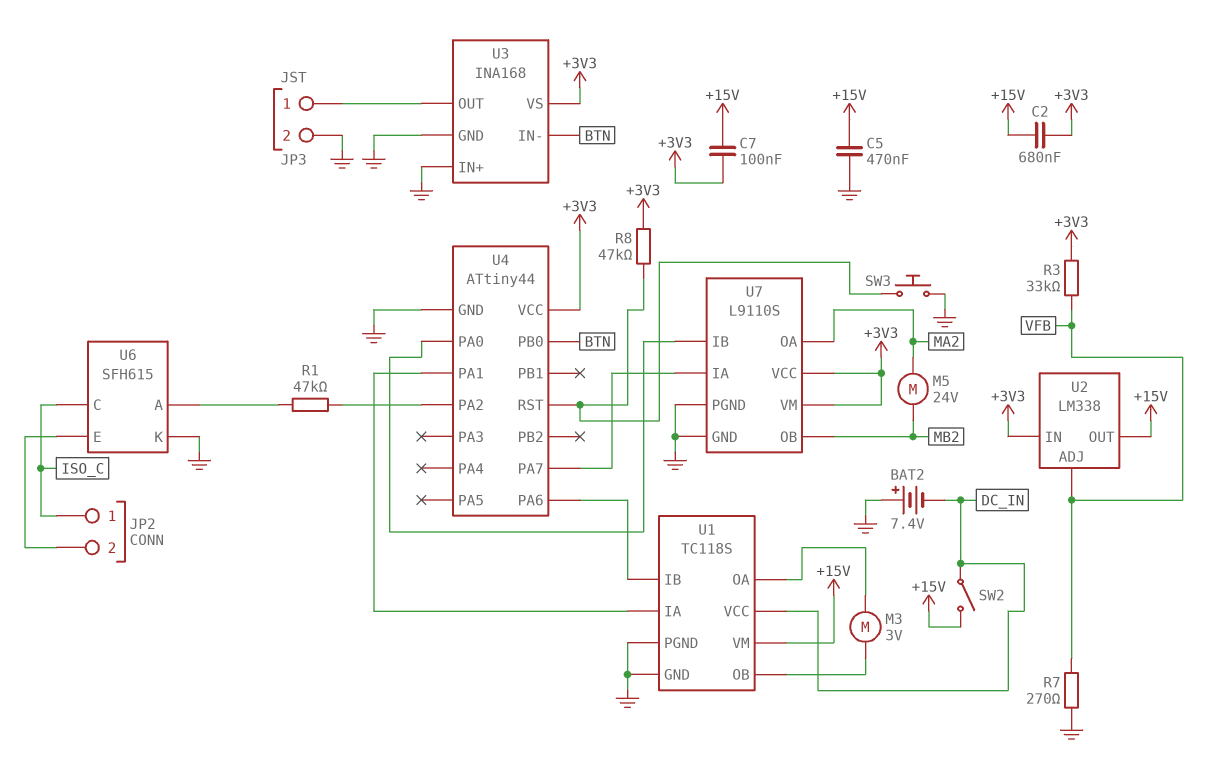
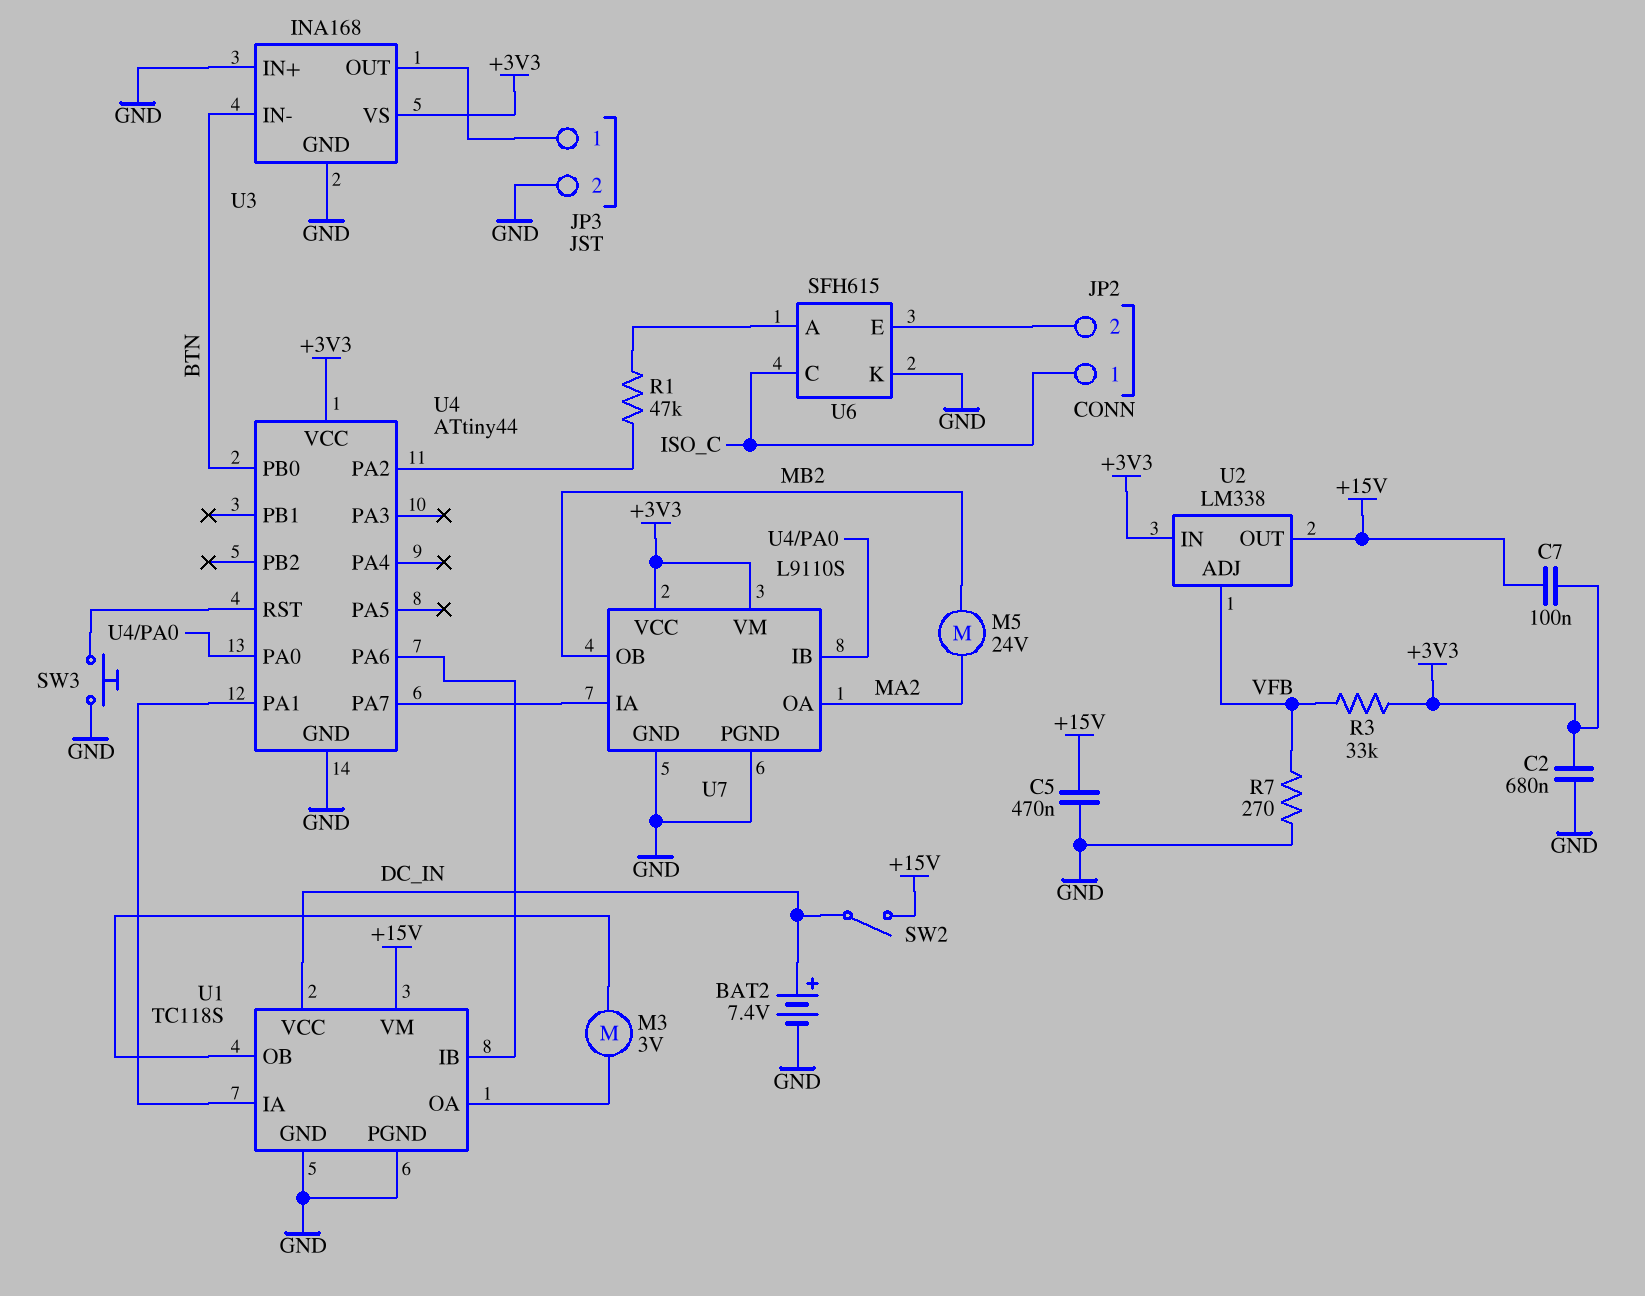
BAT2: 7.4V (plus GND, minus DC_IN) -> 7.4V (plus DC_IN, minus GND)
C2: 680nF (+3V3, +15V) -> 680nF (+3V3, GND)
R8: 47k (+3V3, U4/RST) -> none

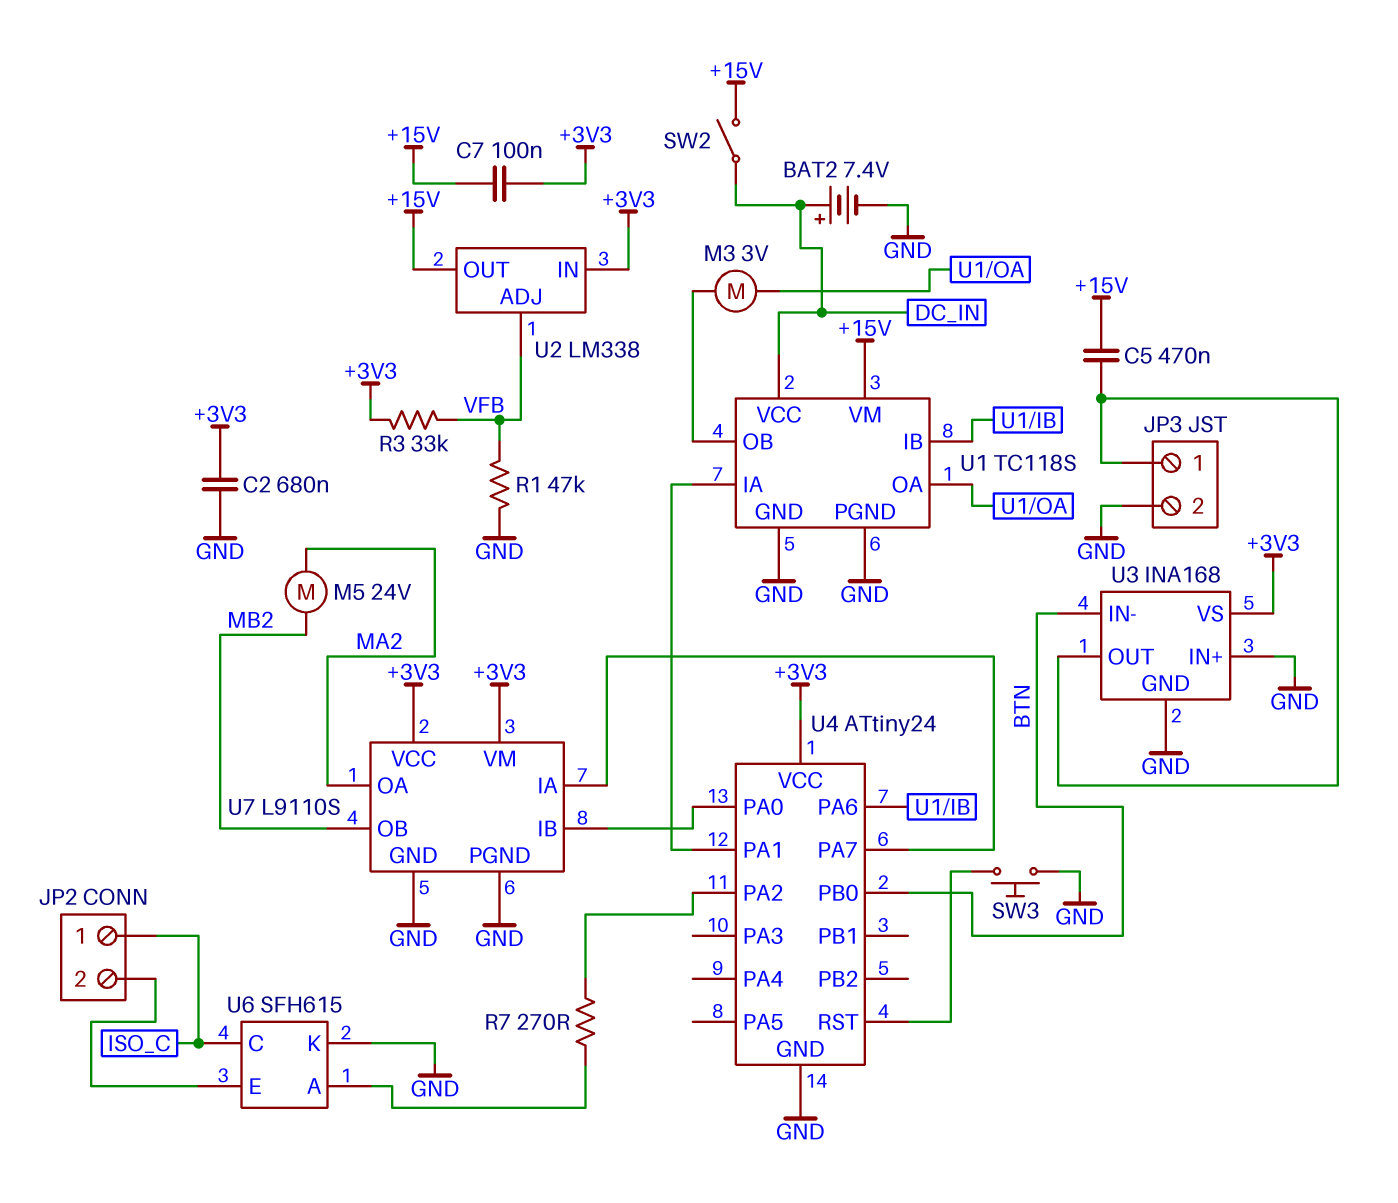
C5: 470nF (+15V, GND) -> 470nF (+15V, JP3/1)
R1: 47k (U4/PA2, U6/A) -> 47k (GND, VFB)
R7: 270 (GND, VFB) -> 270 (U4/PA2, U6/A)
U4: ATtiny44 -> ATtiny24

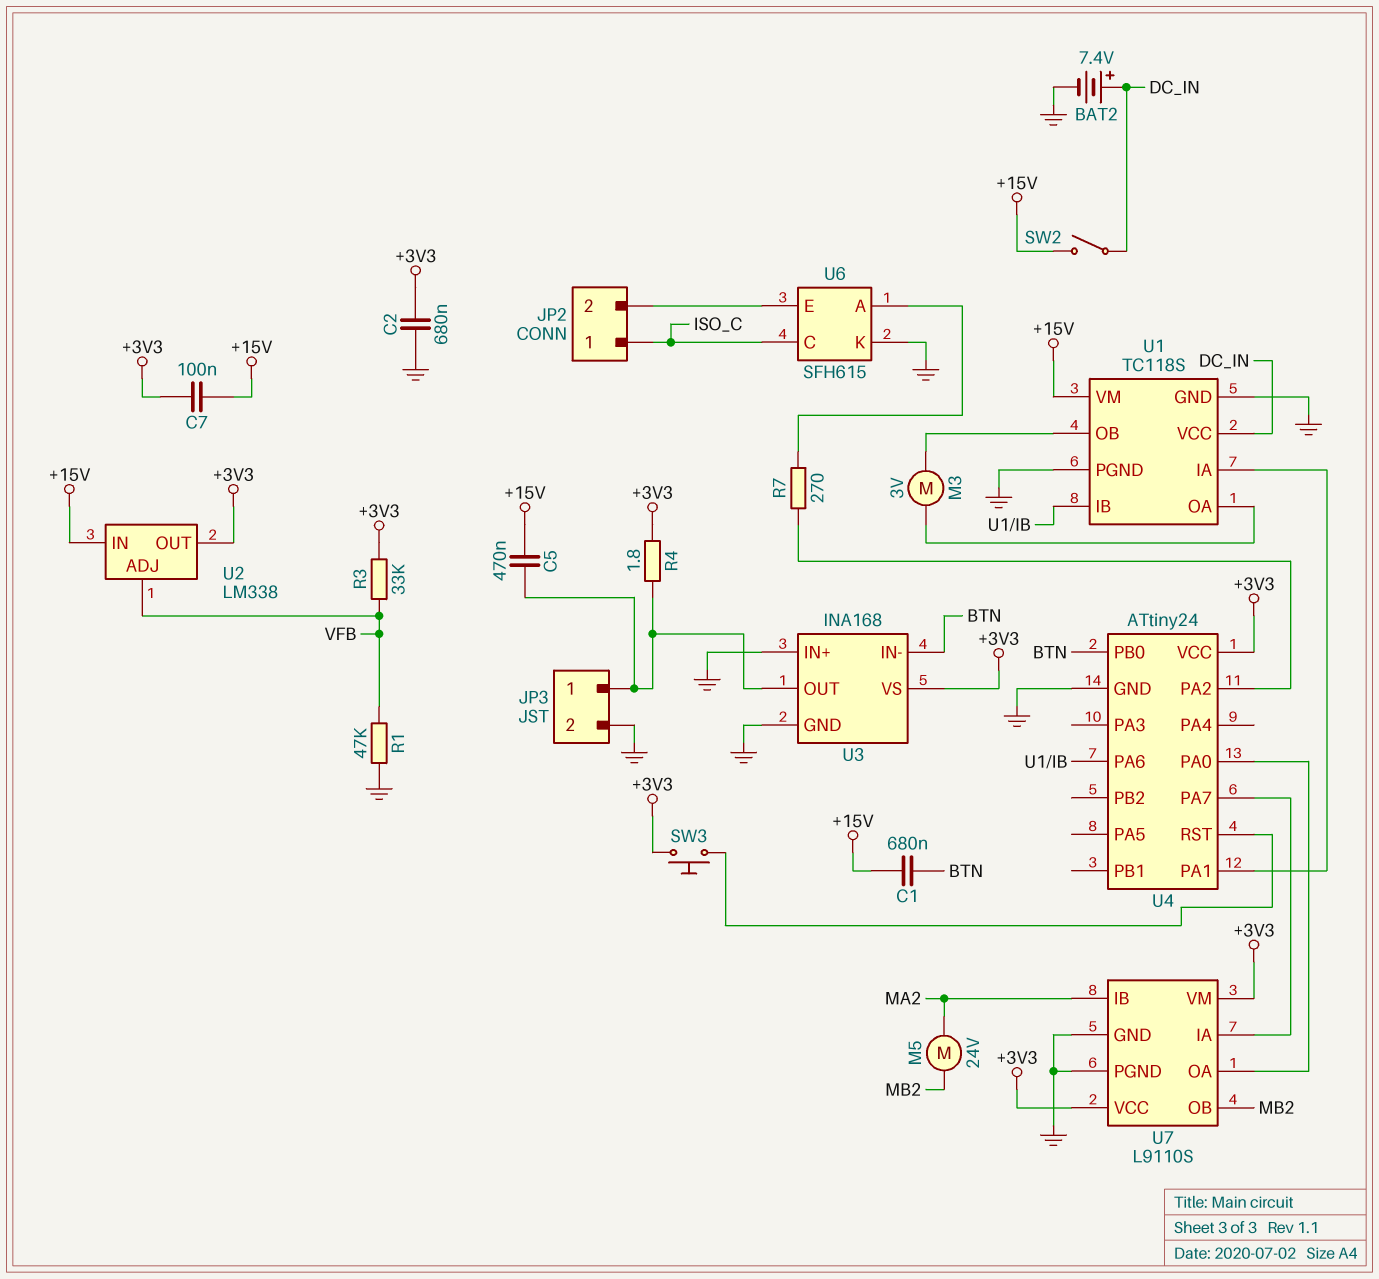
C1: none -> 680nF (+15V, BTN)
R4: none -> 1.8 (+3V3, JP3/1)
SW3: button (GND, U4/RST) -> button (+3V3, U4/RST)
U2 pin IN: +3V3 -> +15V
U2 pin OUT: +15V -> +3V3
U7 pin IB: U4/PA0 -> MA2
U7 pin OA: MA2 -> U4/PA0

